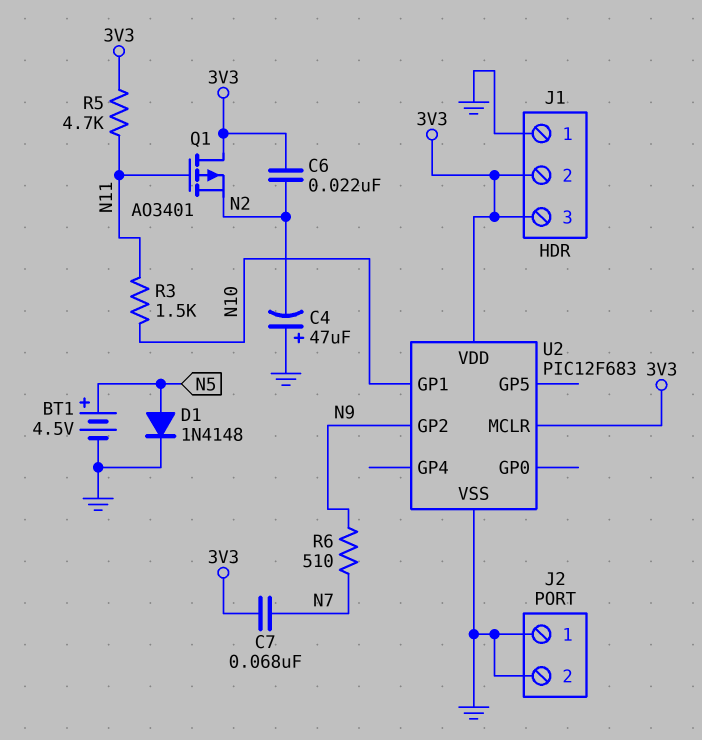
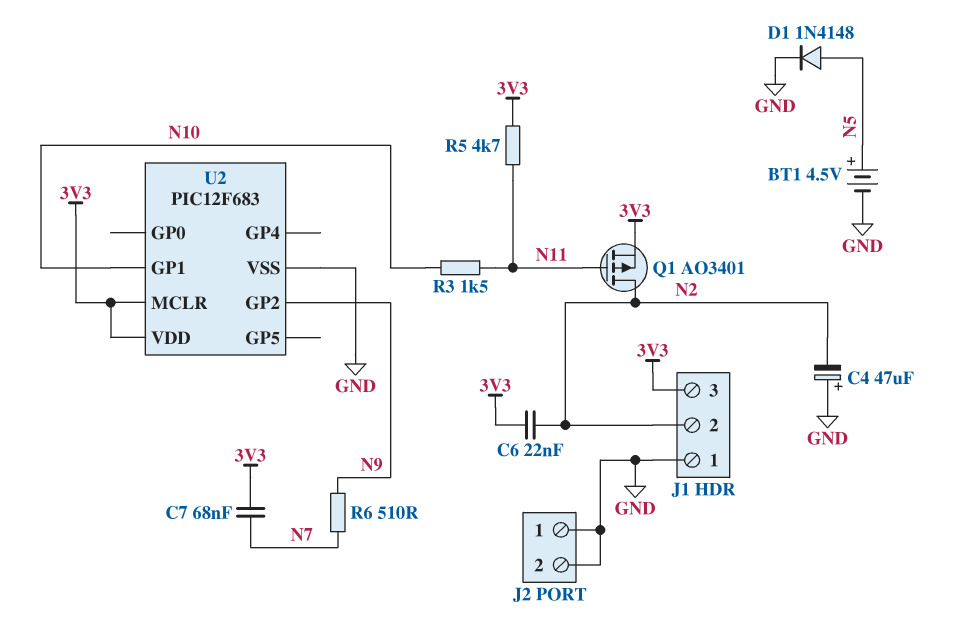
J1 pin 2: 3V3 -> N2
Q1: PMOS AO3401 (G N11, D 3V3, S N2) -> PMOS AO3401 (G N11, D N2, S 3V3)

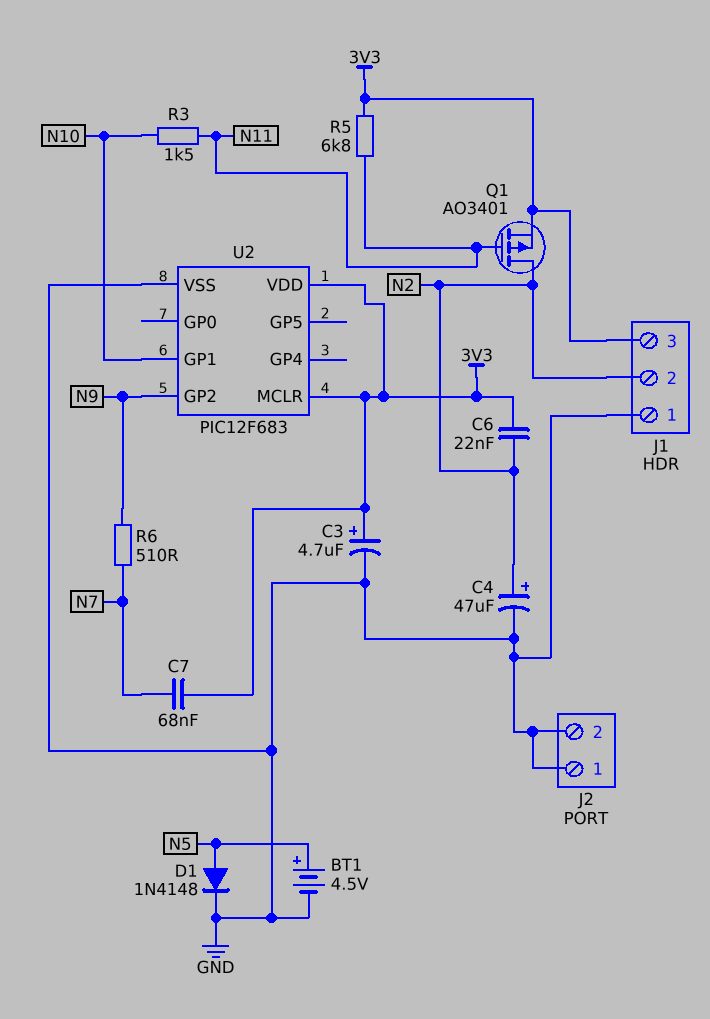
C3: none -> 4.7uF (plus 3V3, minus GND)
C4: 47uF (plus GND, minus N2) -> 47uF (plus N2, minus GND)
R5: 4.7k (3V3, N11) -> 6.8k (3V3, N11)

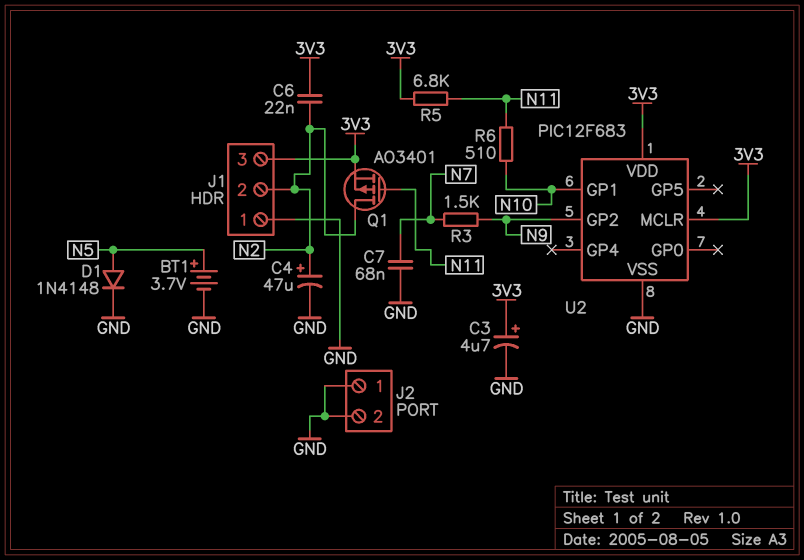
BT1: 4.5V (plus N5, minus GND) -> 3.7V (plus N5, minus GND)
C7: 68nF (3V3, N7) -> 68nF (GND, N7)
R3: 1.5k (N10, N11) -> 1.5k (N7, N9)
R6: 510 (N7, N9) -> 510 (N10, N11)

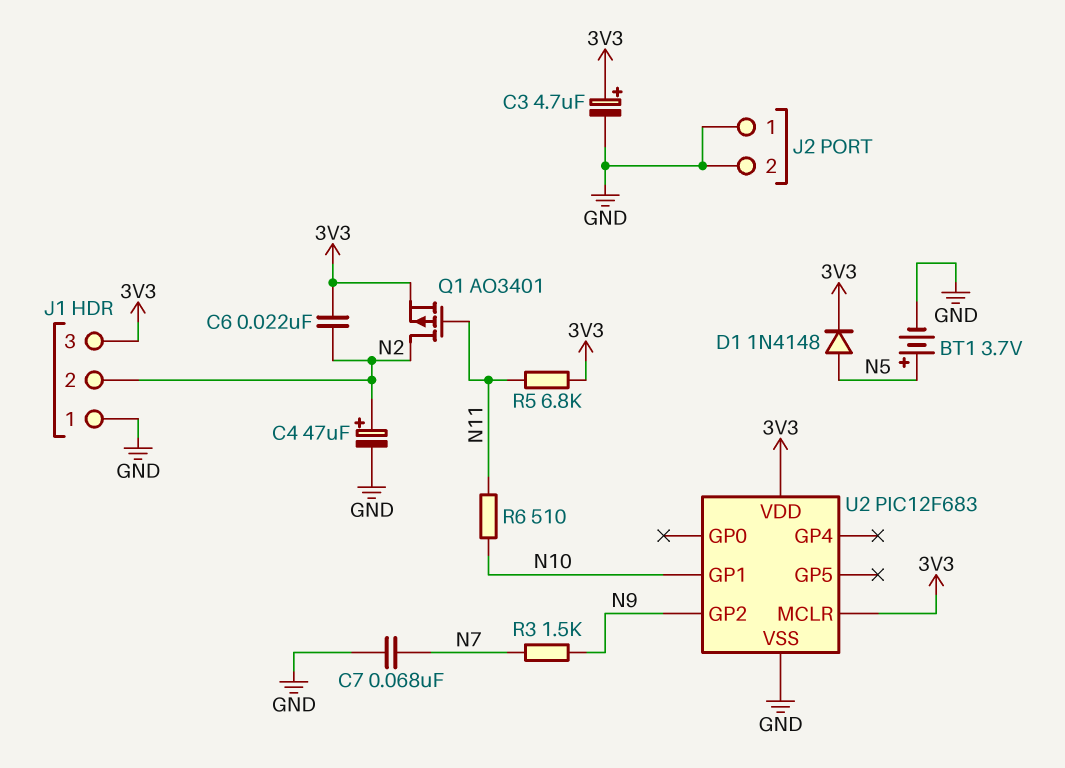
D1: diode 1N4148 (A N5, K GND) -> diode 1N4148 (A N5, K 3V3)

